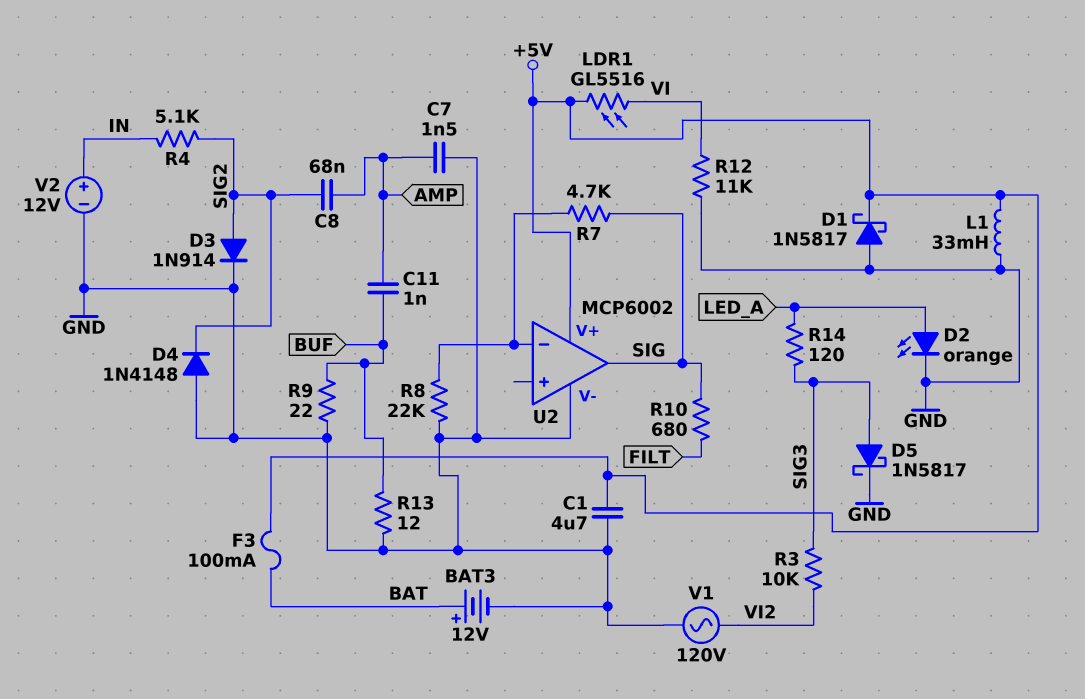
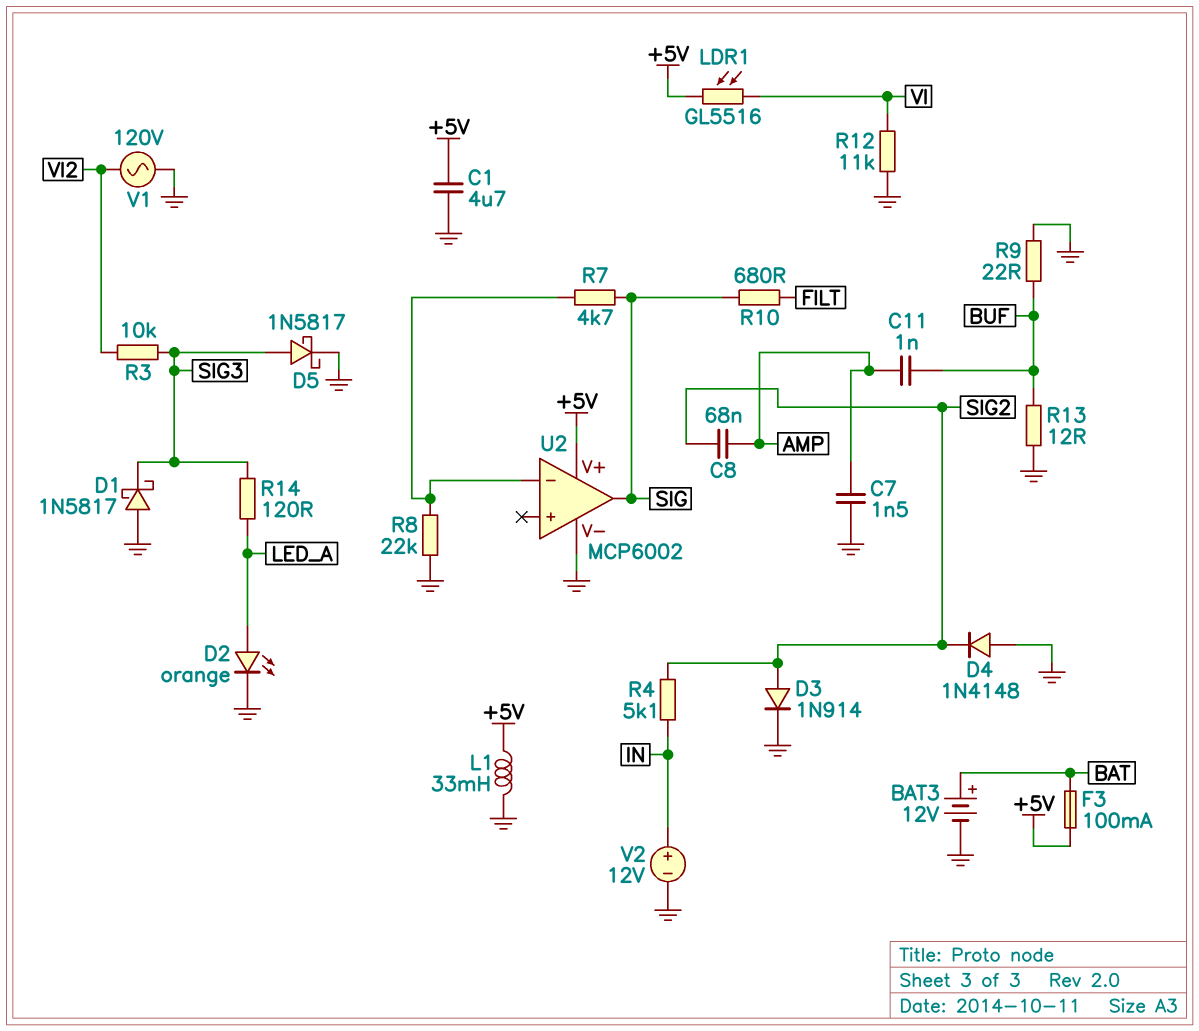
D1: schottky 1N5817 (A GND, K +5V) -> schottky 1N5817 (A GND, K SIG3)

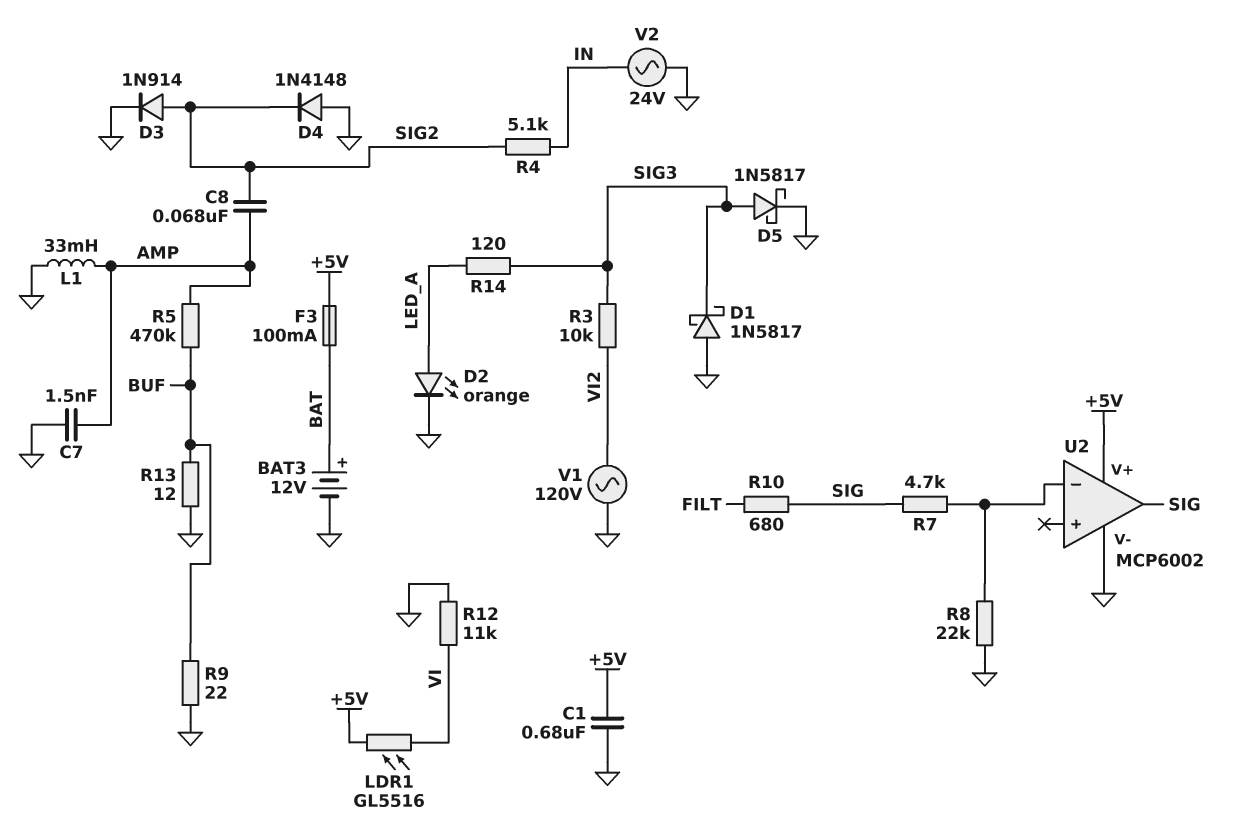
C1: 4.7uF (+5V, GND) -> 680nF (+5V, GND)
C11: 1nF (AMP, BUF) -> none
L1: 33mH (+5V, GND) -> 33mH (AMP, GND)
R5: none -> 470k (AMP, BUF)
V2: 12V (plus IN, minus GND) -> AC 24V (GND, IN)

